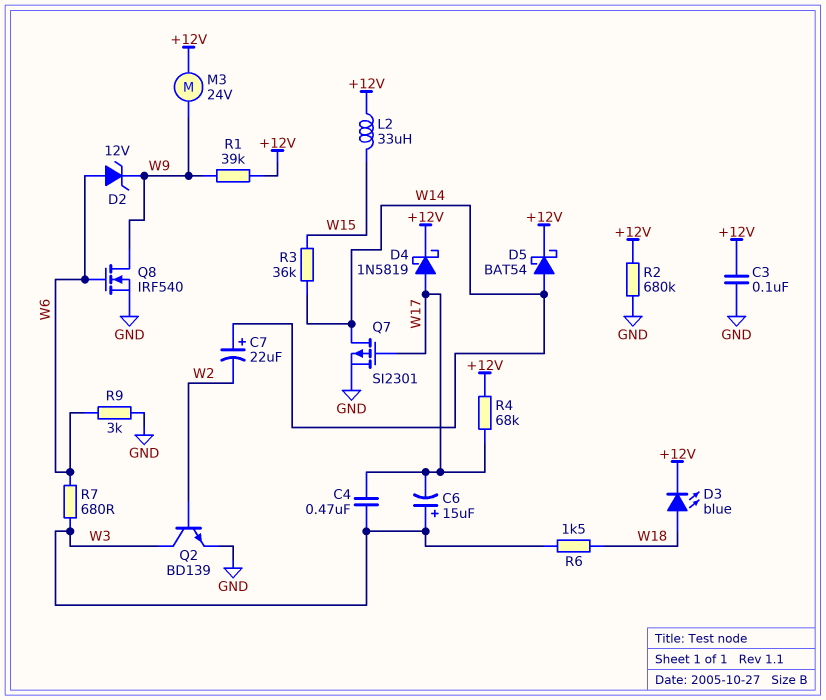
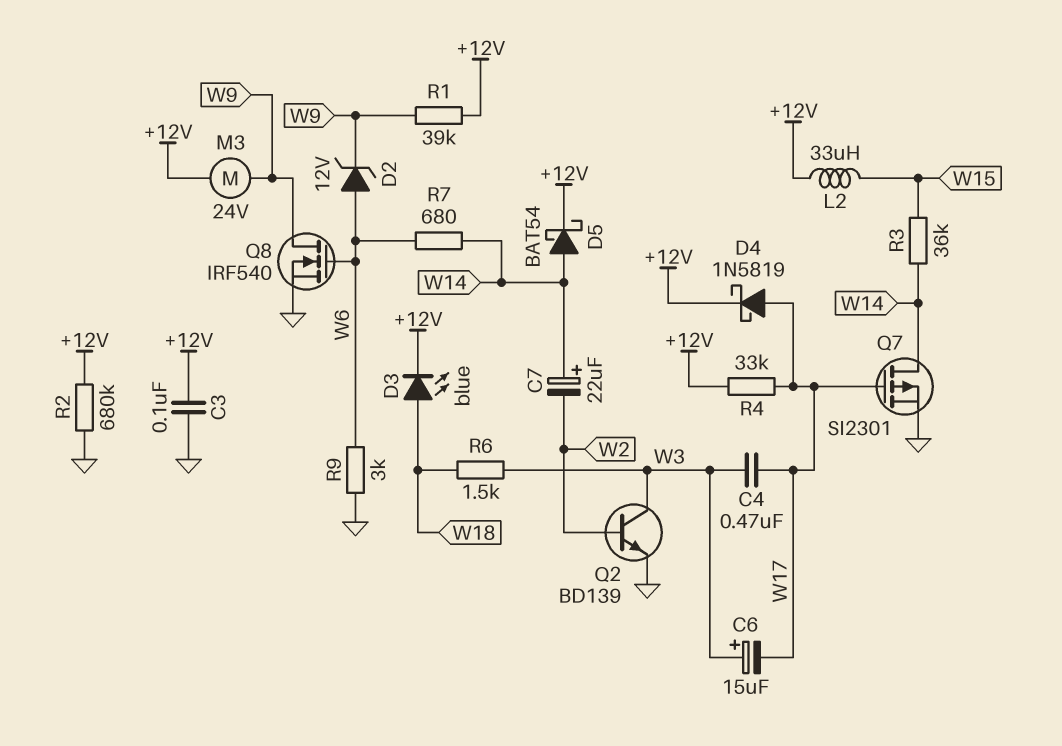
R4: 68k (+12V, W17) -> 33k (+12V, W17)
R7: 680 (W3, W6) -> 680 (W6, W14)

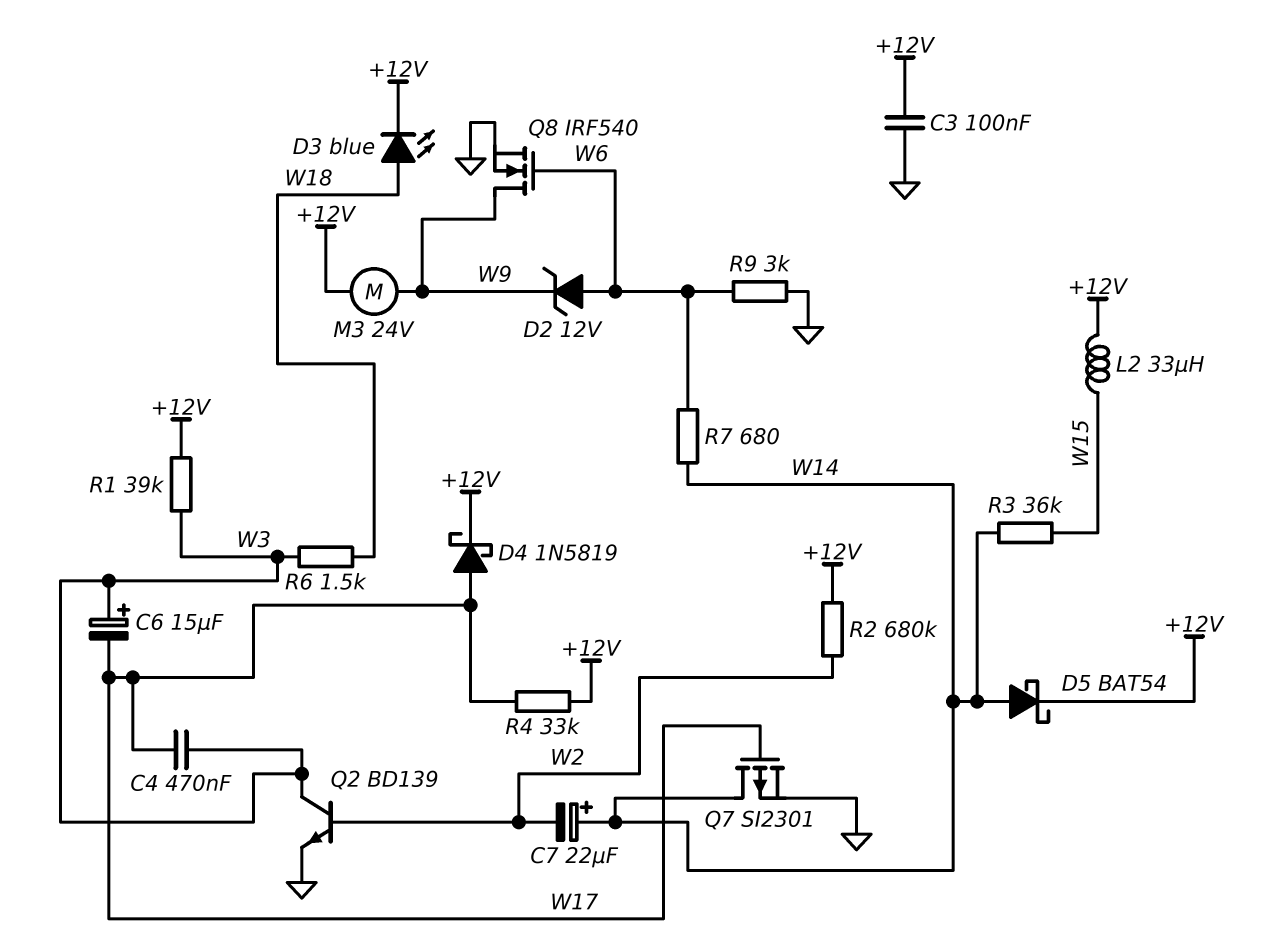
R1: 39k (+12V, W9) -> 39k (+12V, W3)
R2: 680k (+12V, GND) -> 680k (+12V, W2)

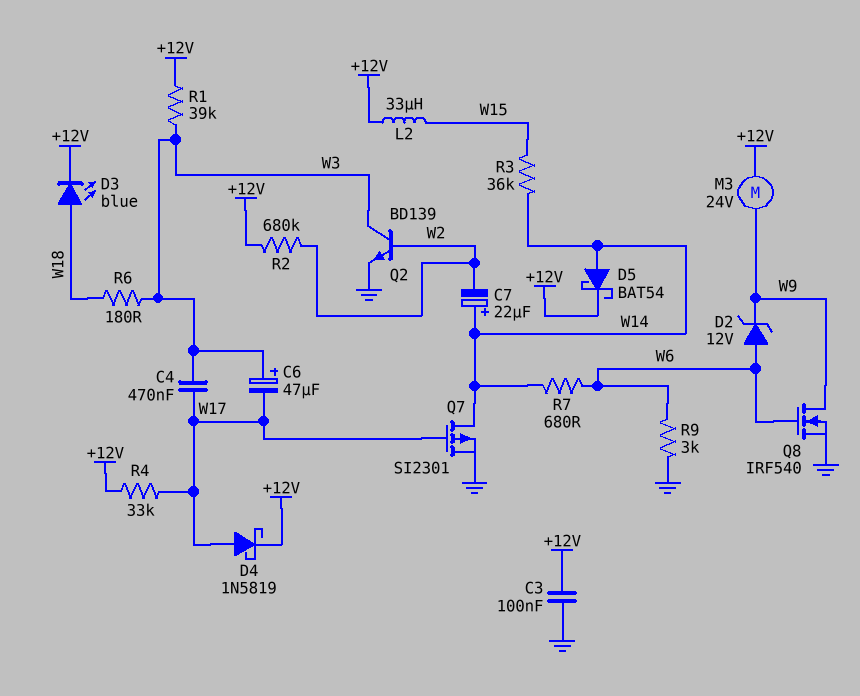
C6: 15uF (plus W3, minus W17) -> 47uF (plus W3, minus W17)
R6: 1.5k (W3, W18) -> 180 (W3, W18)

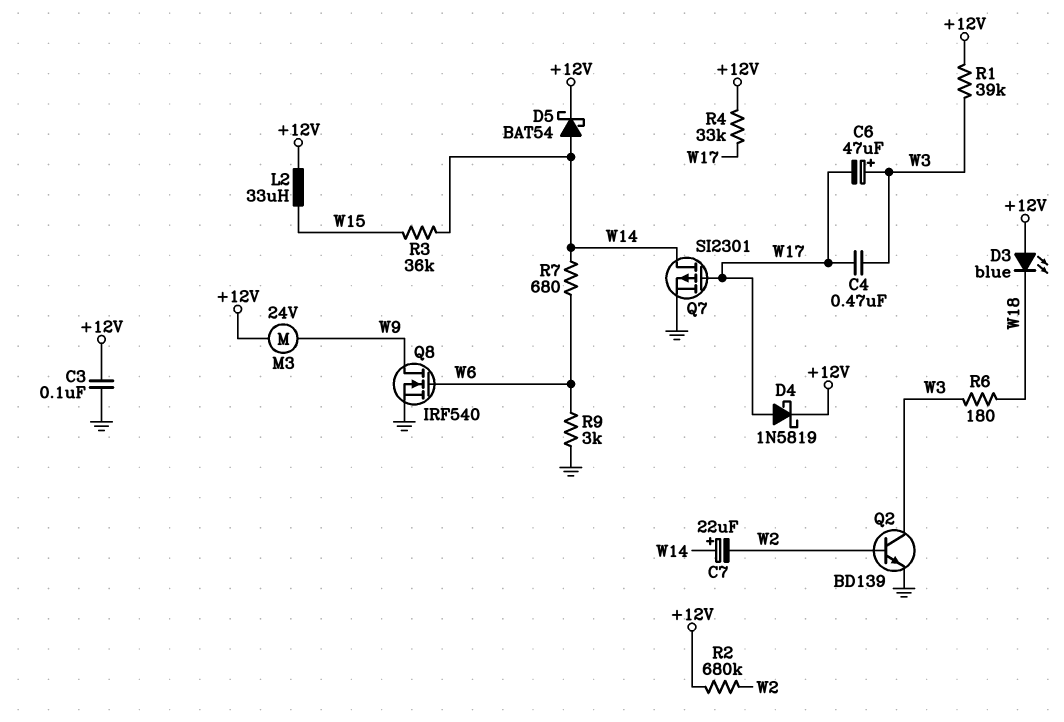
D2: zener 12V (A W6, K W9) -> none
D3: LED blue (A W18, K +12V) -> LED blue (A +12V, K W18)

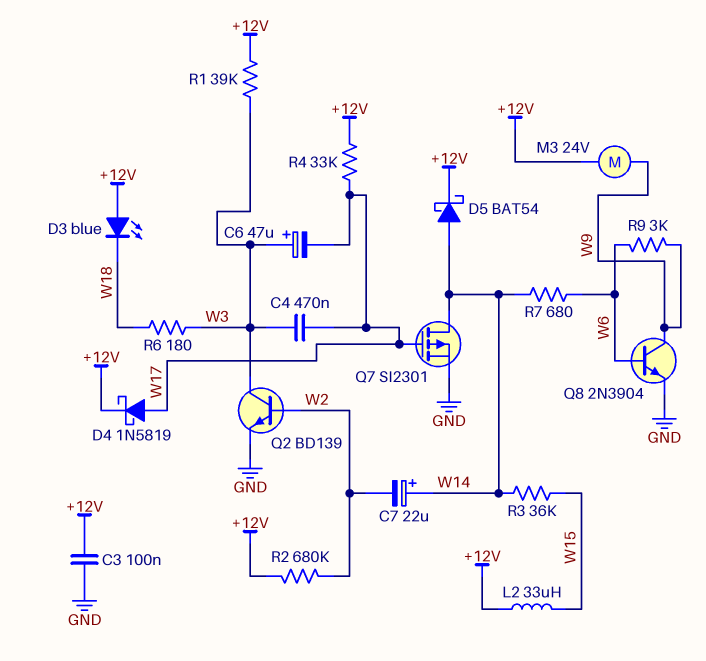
Q8: NMOS IRF540 (G W6, D W9, S GND) -> NPN 2N3904 (B W6, C W9, E GND)
R9: 3k (GND, W6) -> 3k (W6, W9)

